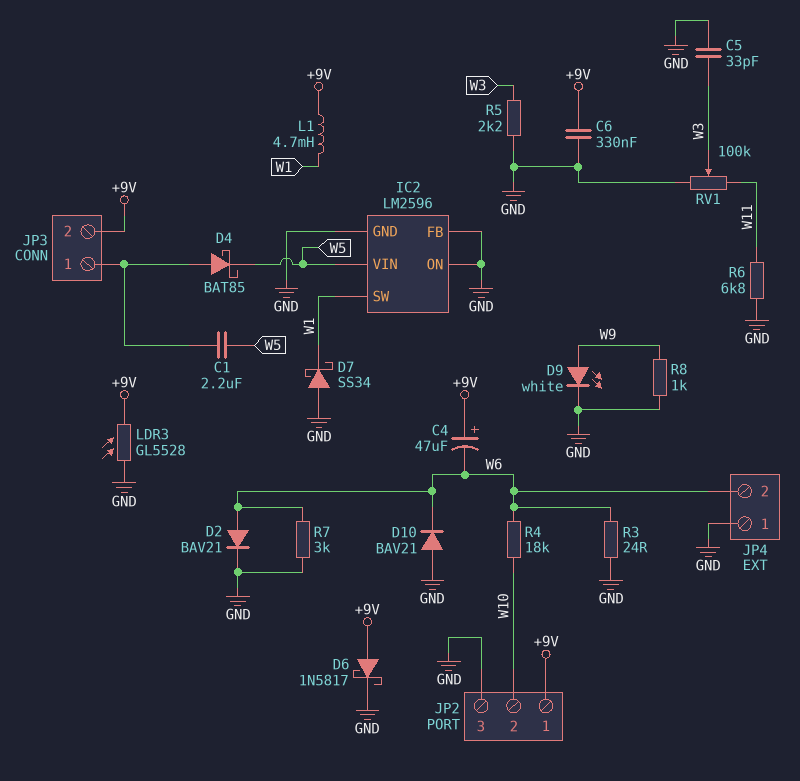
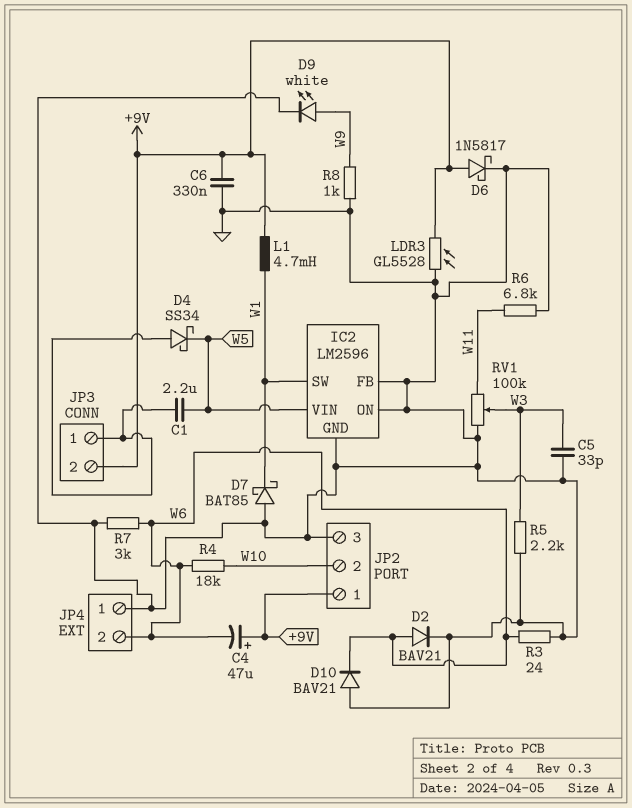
D4: schottky BAT85 (A JP3/1, K W5) -> schottky SS34 (A JP3/1, K W5)
D7: schottky SS34 (A GND, K W1) -> schottky BAT85 (A GND, K W1)

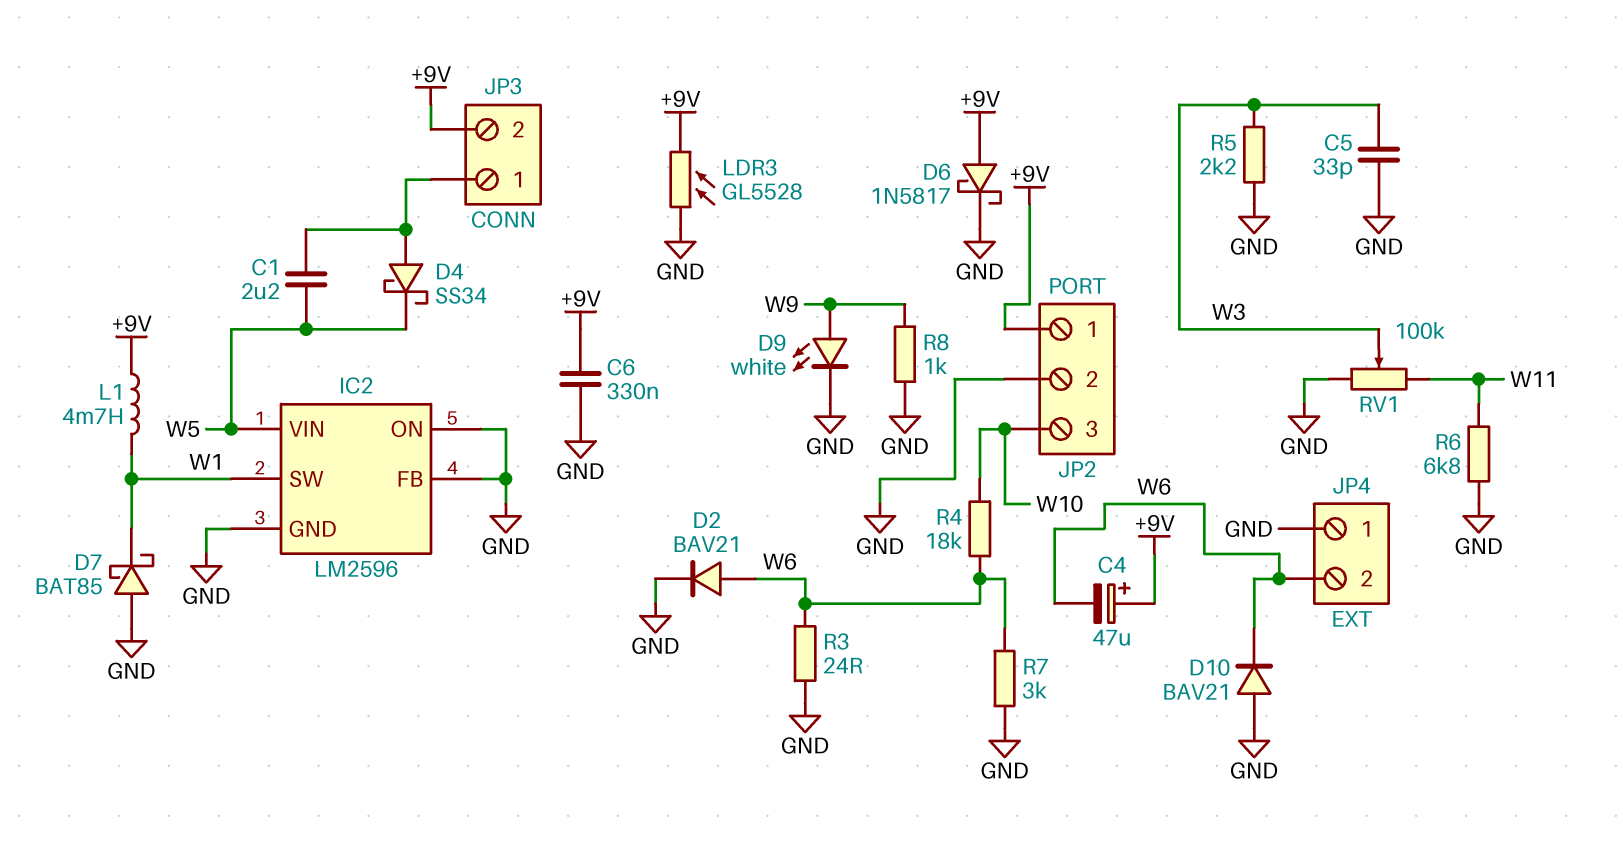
JP2 pin 2: W10 -> GND
JP2 pin 3: GND -> W10

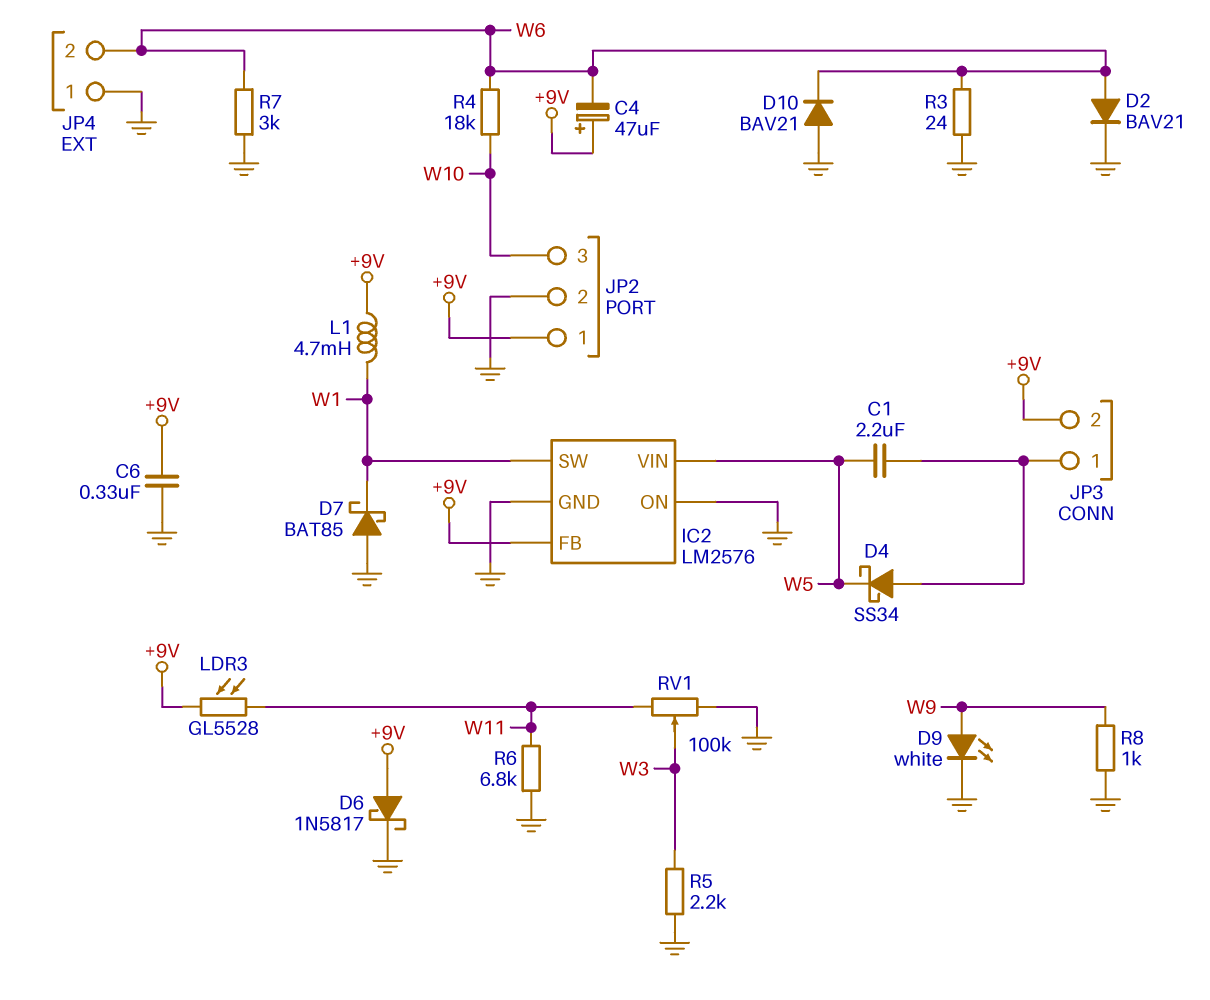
C5: 33pF (GND, W3) -> none
IC2: LM2596 -> LM2576
IC2 pin FB: GND -> +9V
LDR3: GL5528 (+9V, GND) -> GL5528 (+9V, W11)

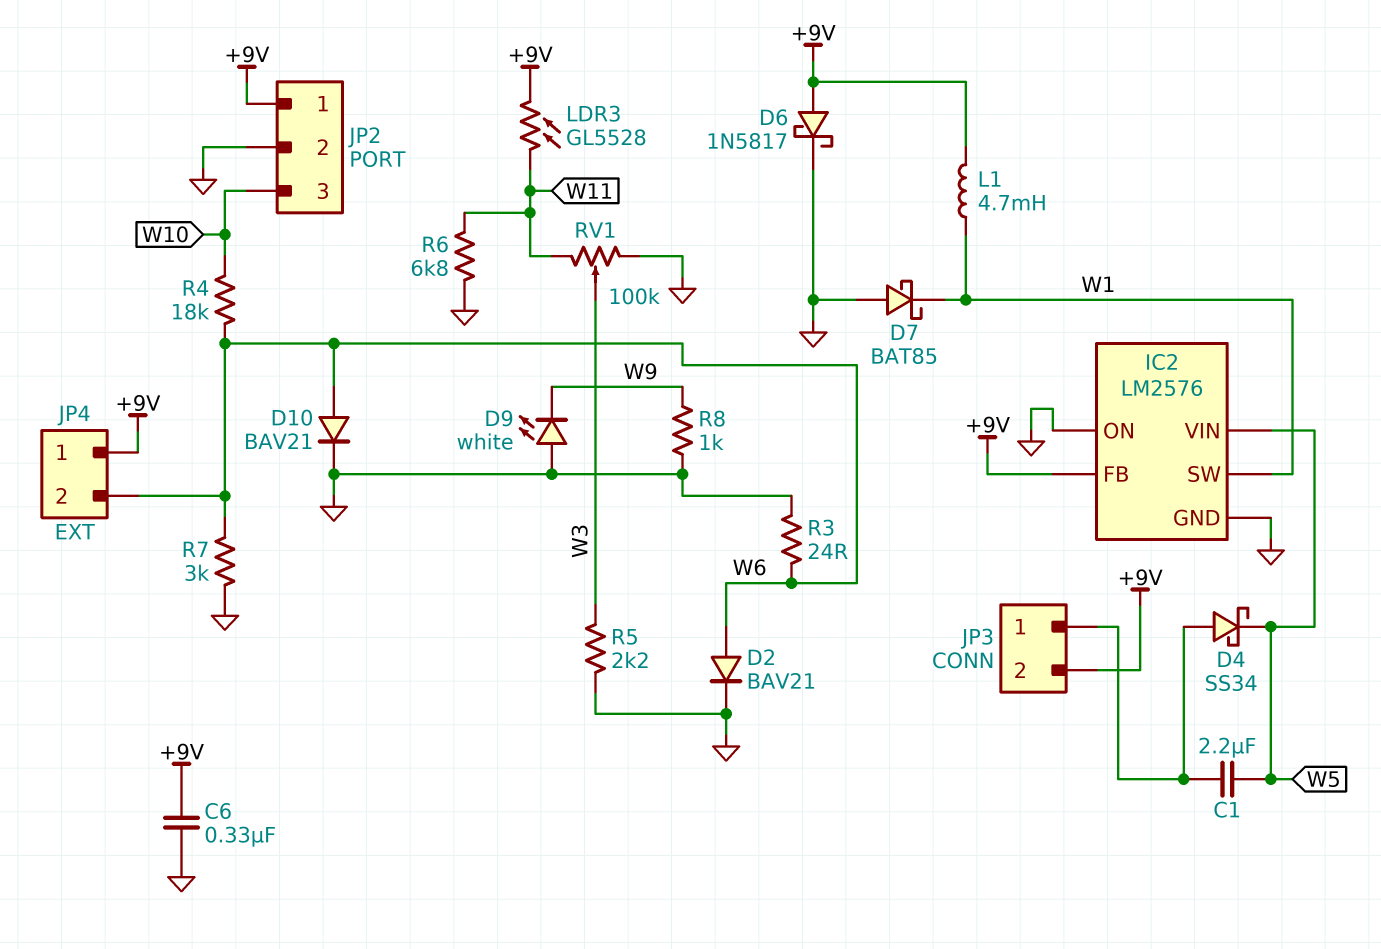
C4: 47uF (plus +9V, minus W6) -> none
D9: LED white (A W9, K GND) -> LED white (A GND, K W9)
D10: diode BAV21 (A GND, K W6) -> diode BAV21 (A W6, K GND)
JP4 pin 1: GND -> +9V

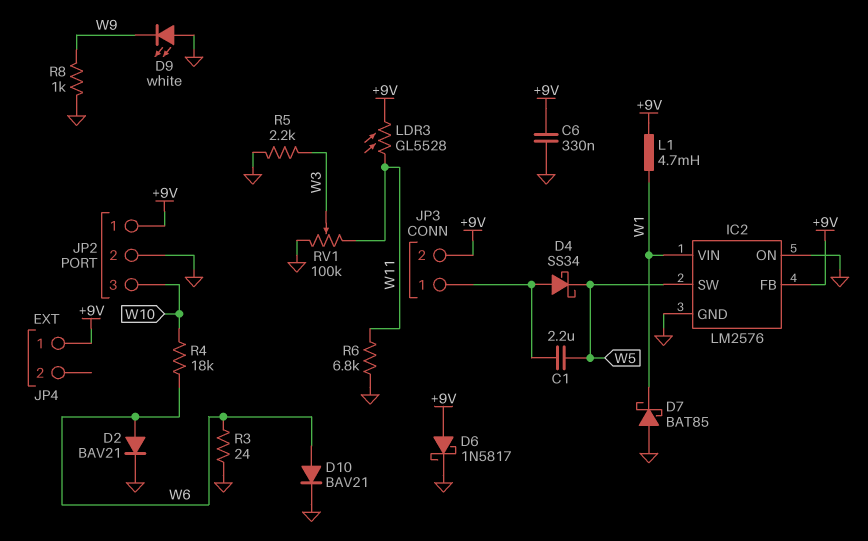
IC2 pin SW: W1 -> W5
IC2 pin VIN: W5 -> W1
JP4 pin 2: W6 -> none
R7: 3k (GND, W6) -> none

